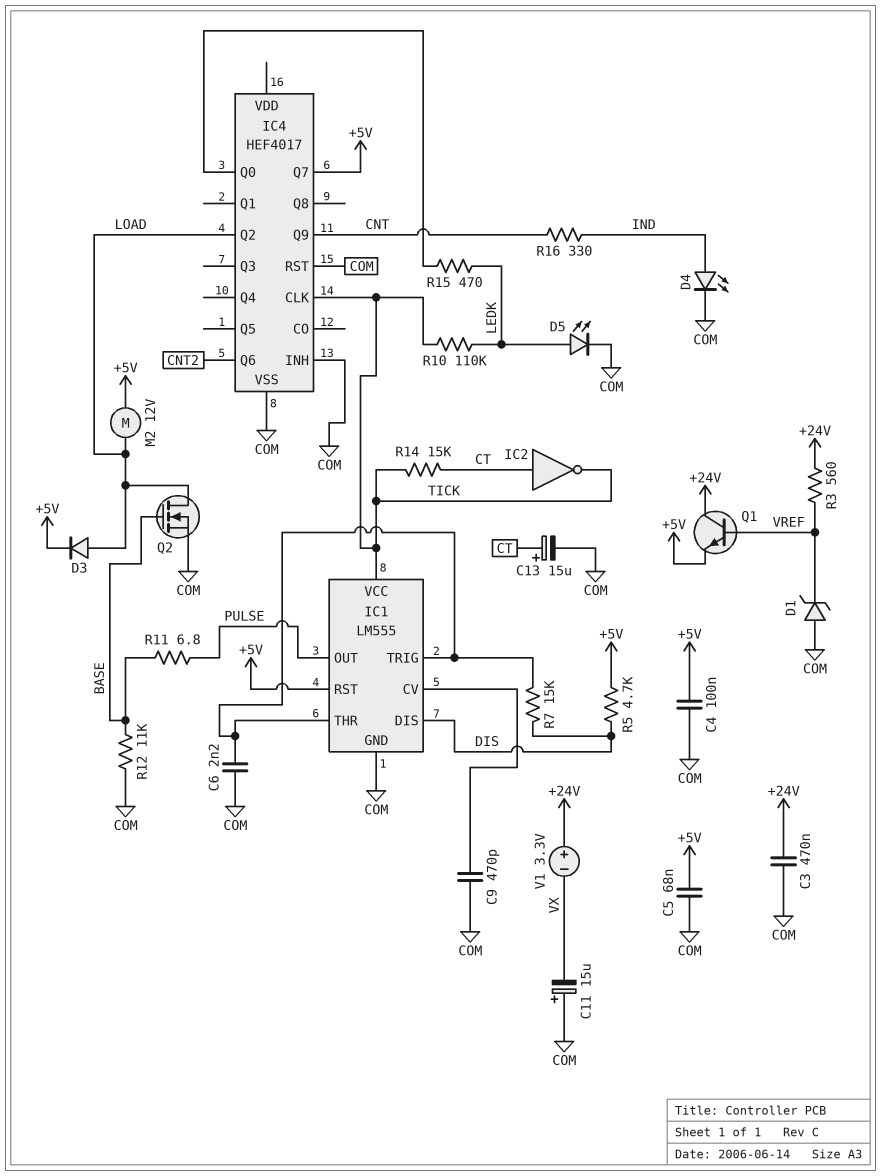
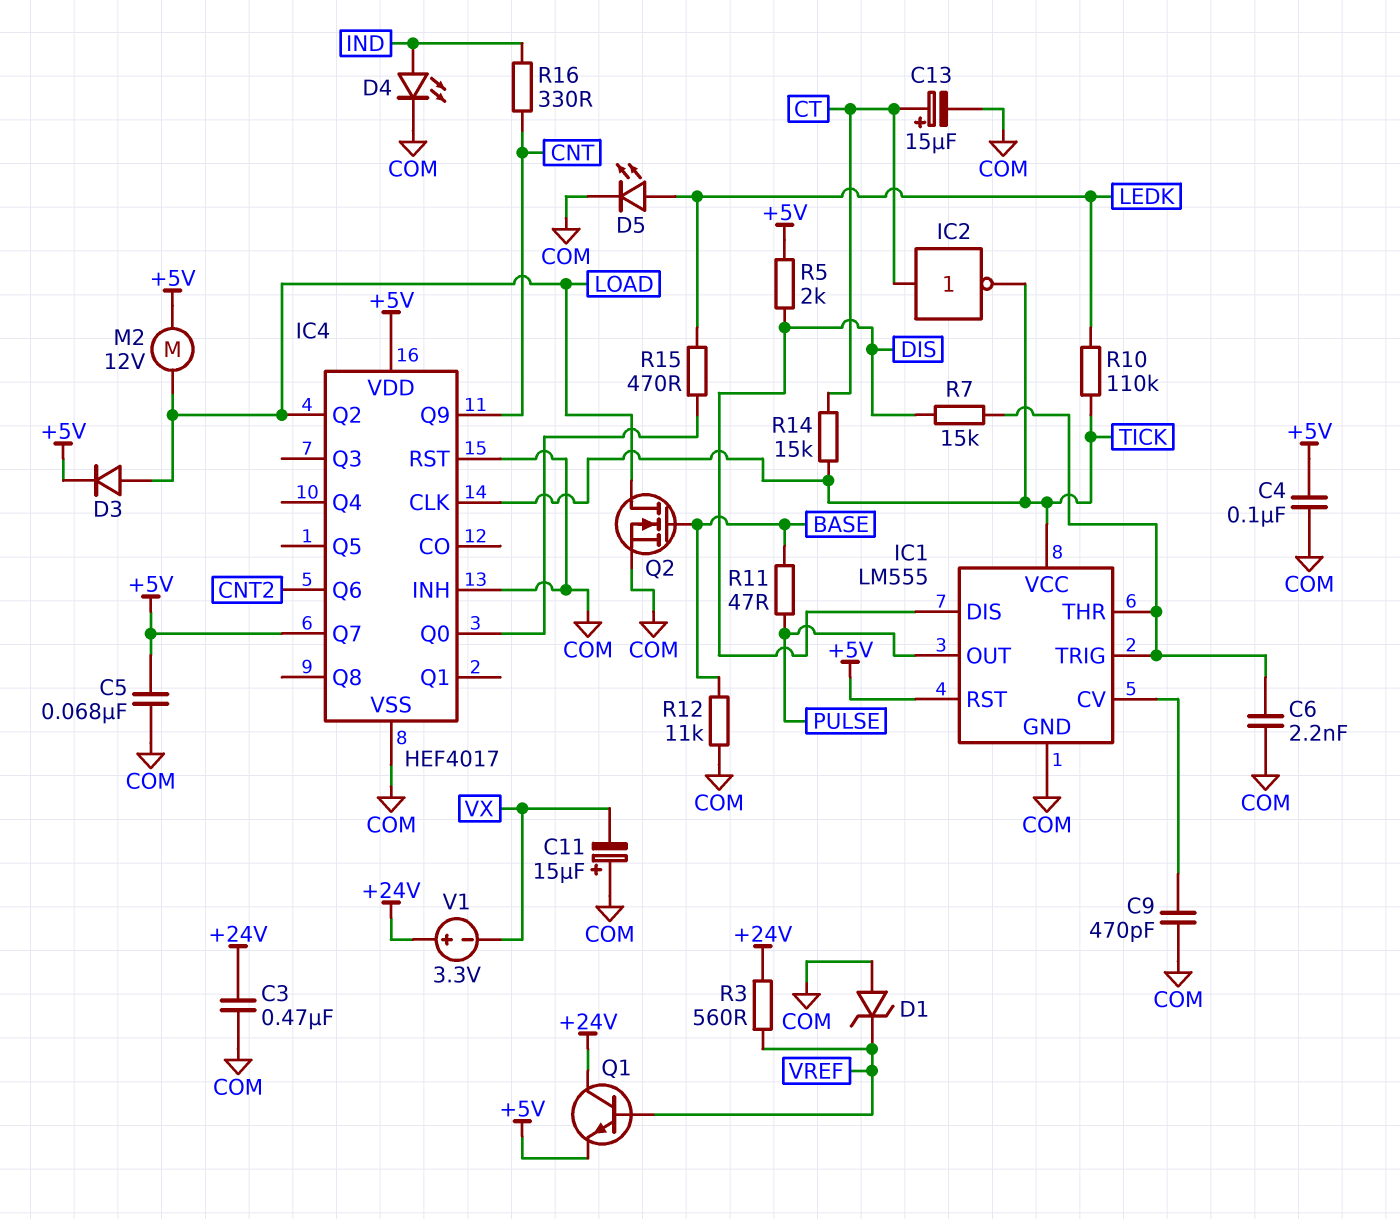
IC4 pin VDD: none -> +5V
R5: 4.7k (+5V, DIS) -> 2k (+5V, DIS)
R11: 6.8 (BASE, PULSE) -> 47 (BASE, PULSE)

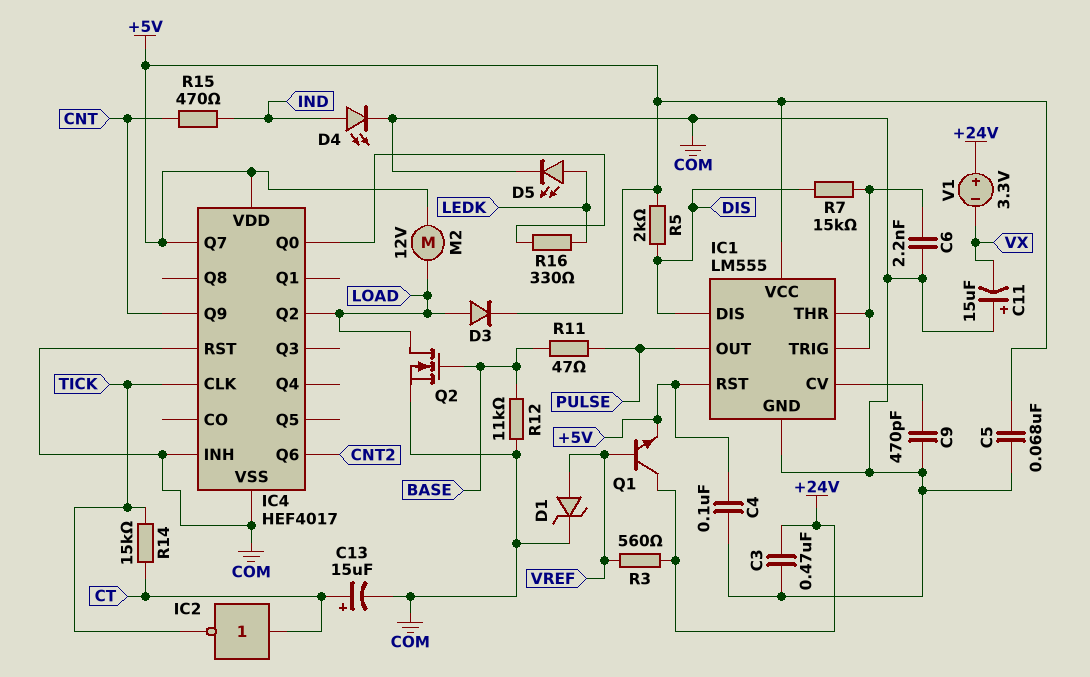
D1: zener (A COM, K VREF) -> zener (A VREF, K COM)
IC1 pin VCC: TICK -> +5V
R10: 110k (LEDK, TICK) -> none
R15: 470 (IC4/Q0, LEDK) -> 470 (CNT, IND)
R16: 330 (CNT, IND) -> 330 (IC4/Q0, LEDK)

